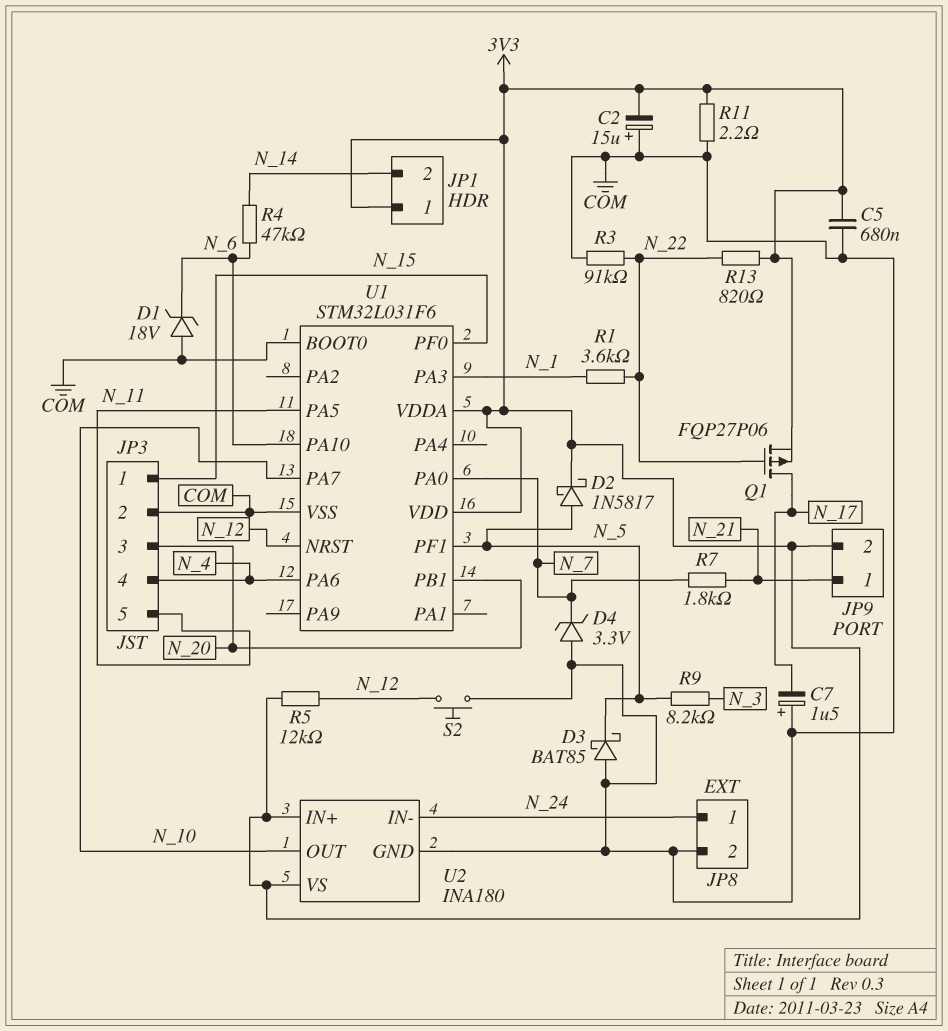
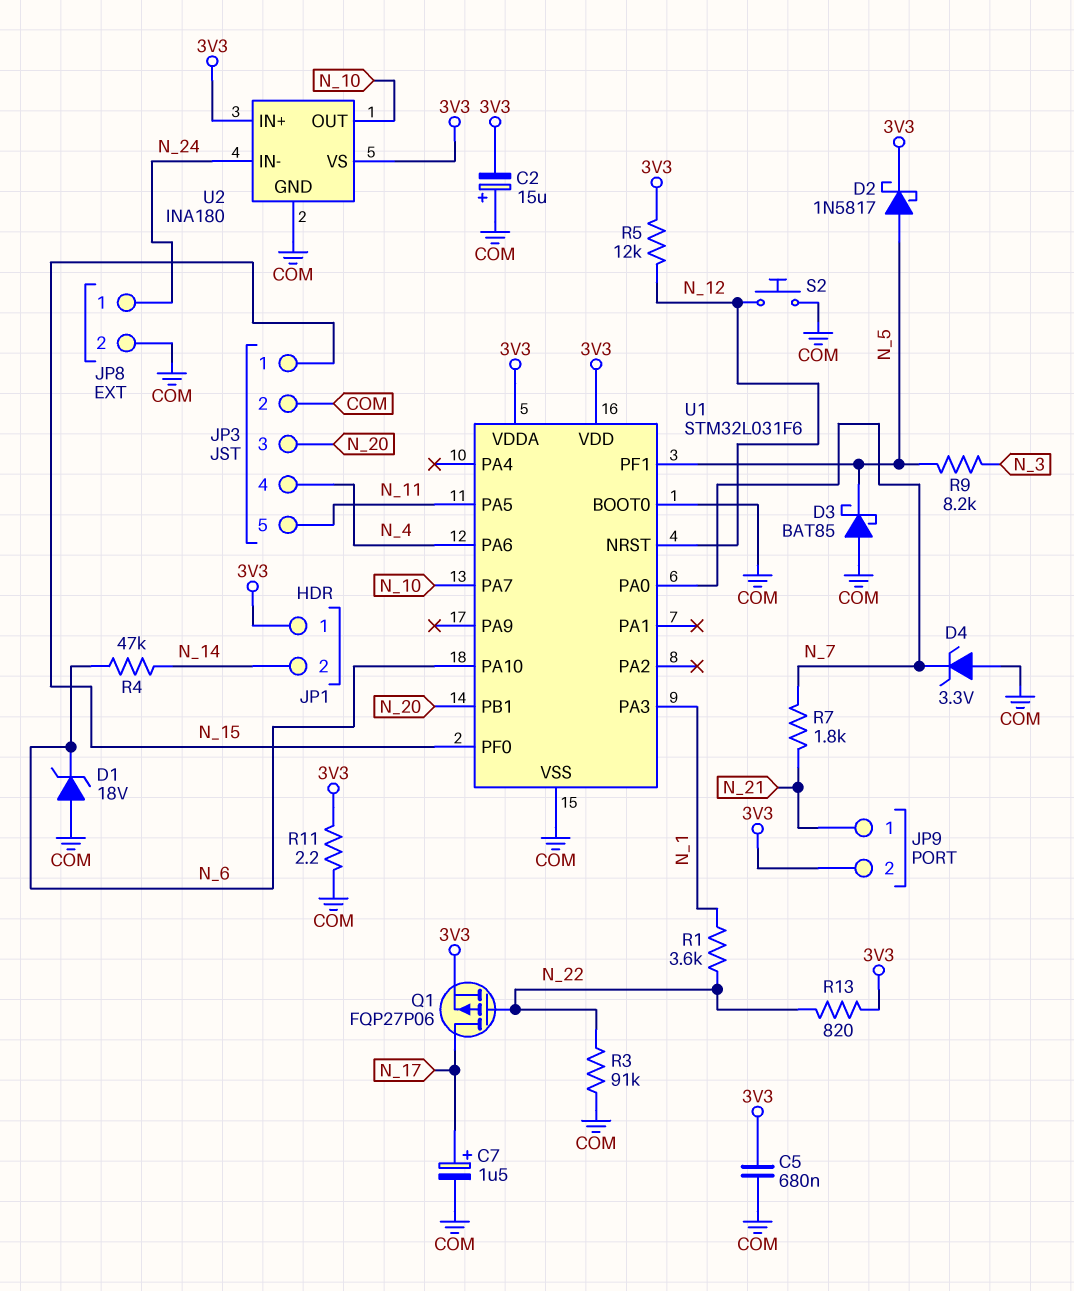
C7: 1.5uF (plus COM, minus N_17) -> 1.5uF (plus N_17, minus COM)

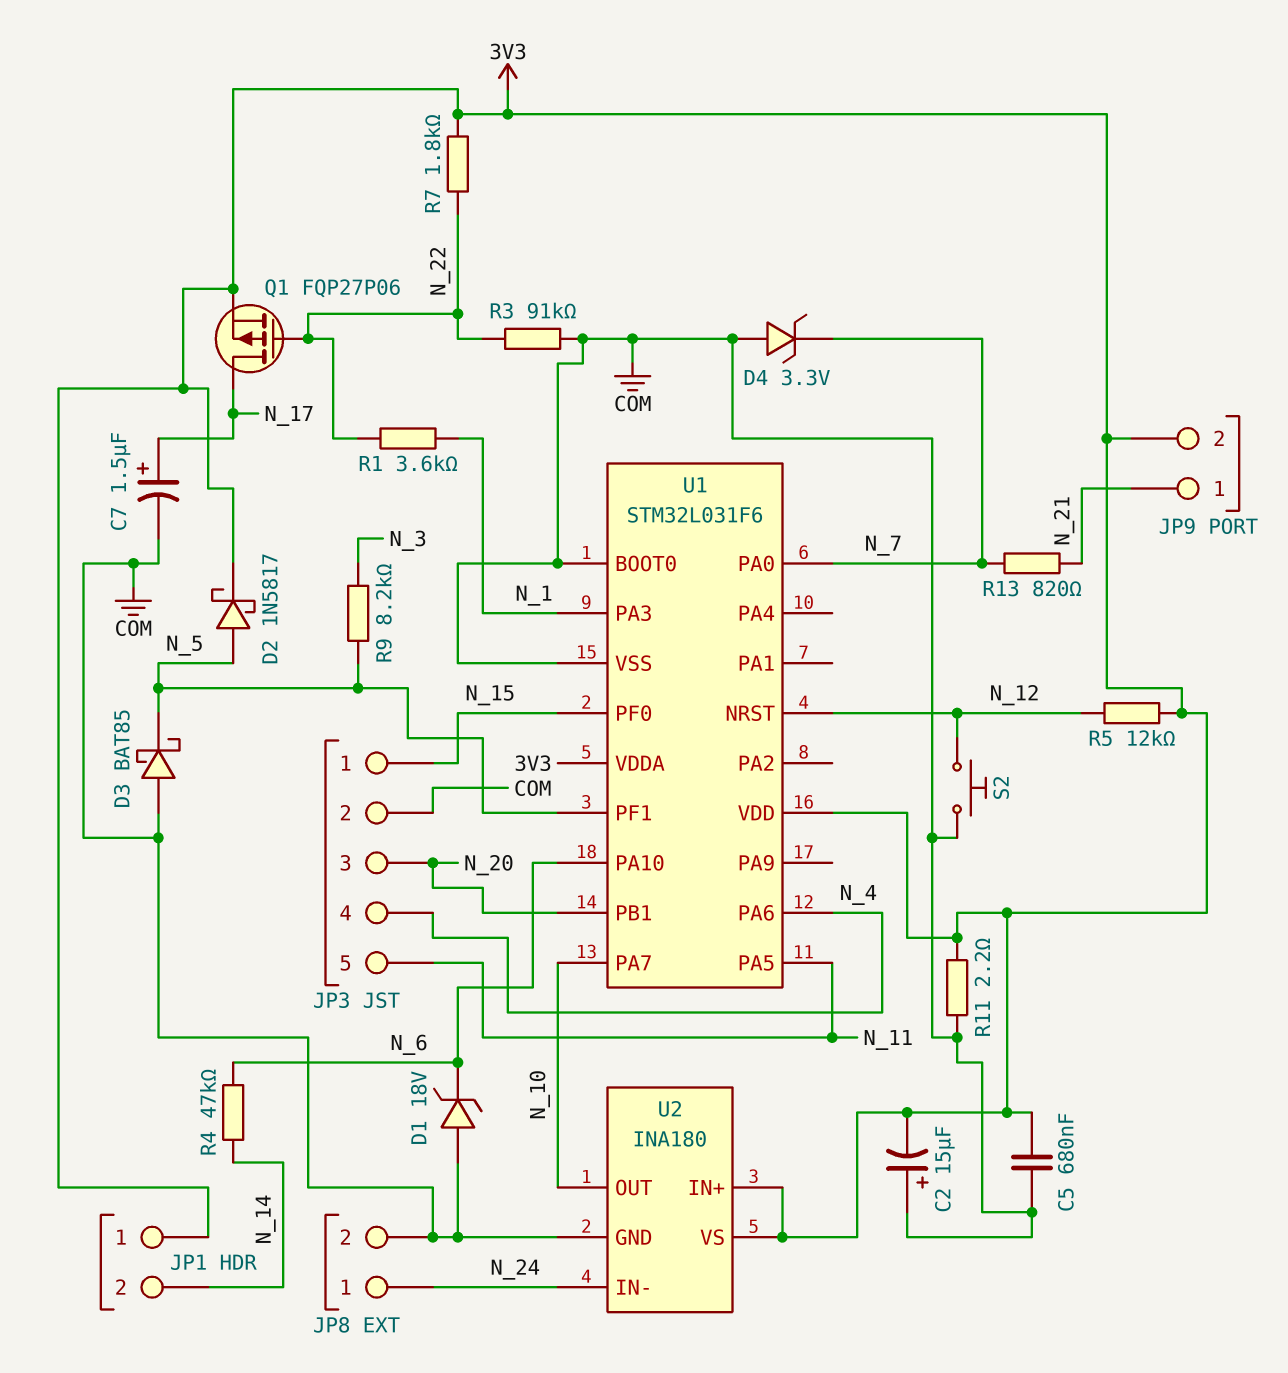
R7: 1.8k (N_7, N_21) -> 1.8k (3V3, N_22)
R13: 820 (3V3, N_22) -> 820 (N_7, N_21)

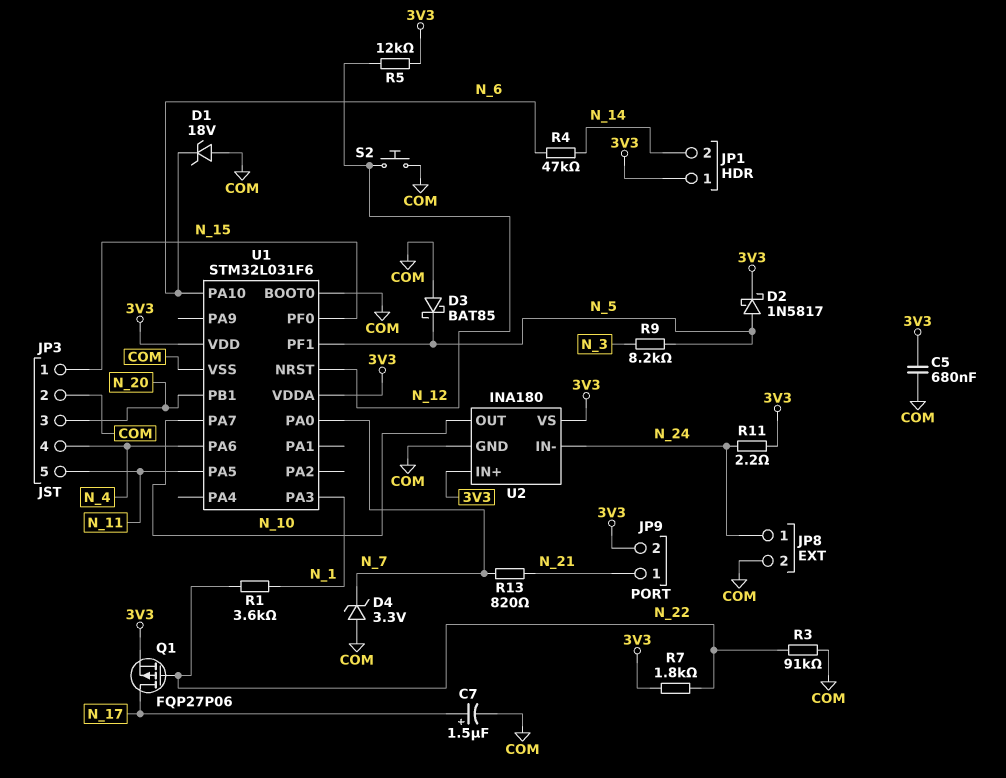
C2: 15uF (plus COM, minus 3V3) -> none
R11: 2.2 (3V3, COM) -> 2.2 (3V3, N_24)

